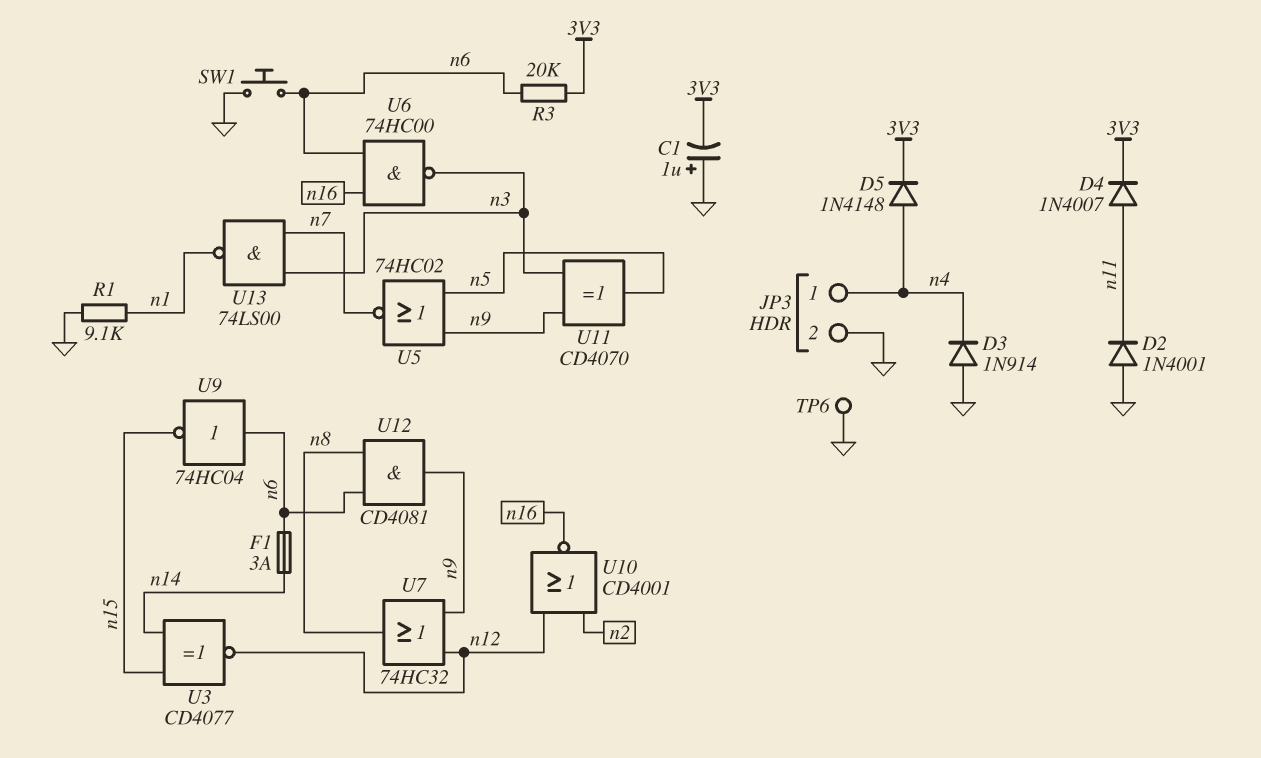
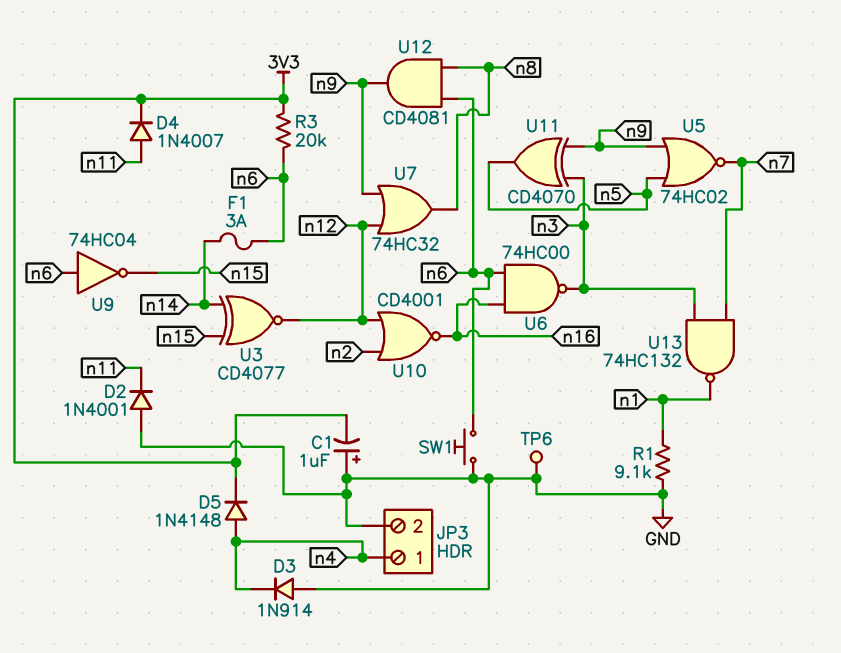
U13: NAND 74LS00 (in n3, in n7, out n1) -> NAND 74HC132 (in n3, in n7, out n1)

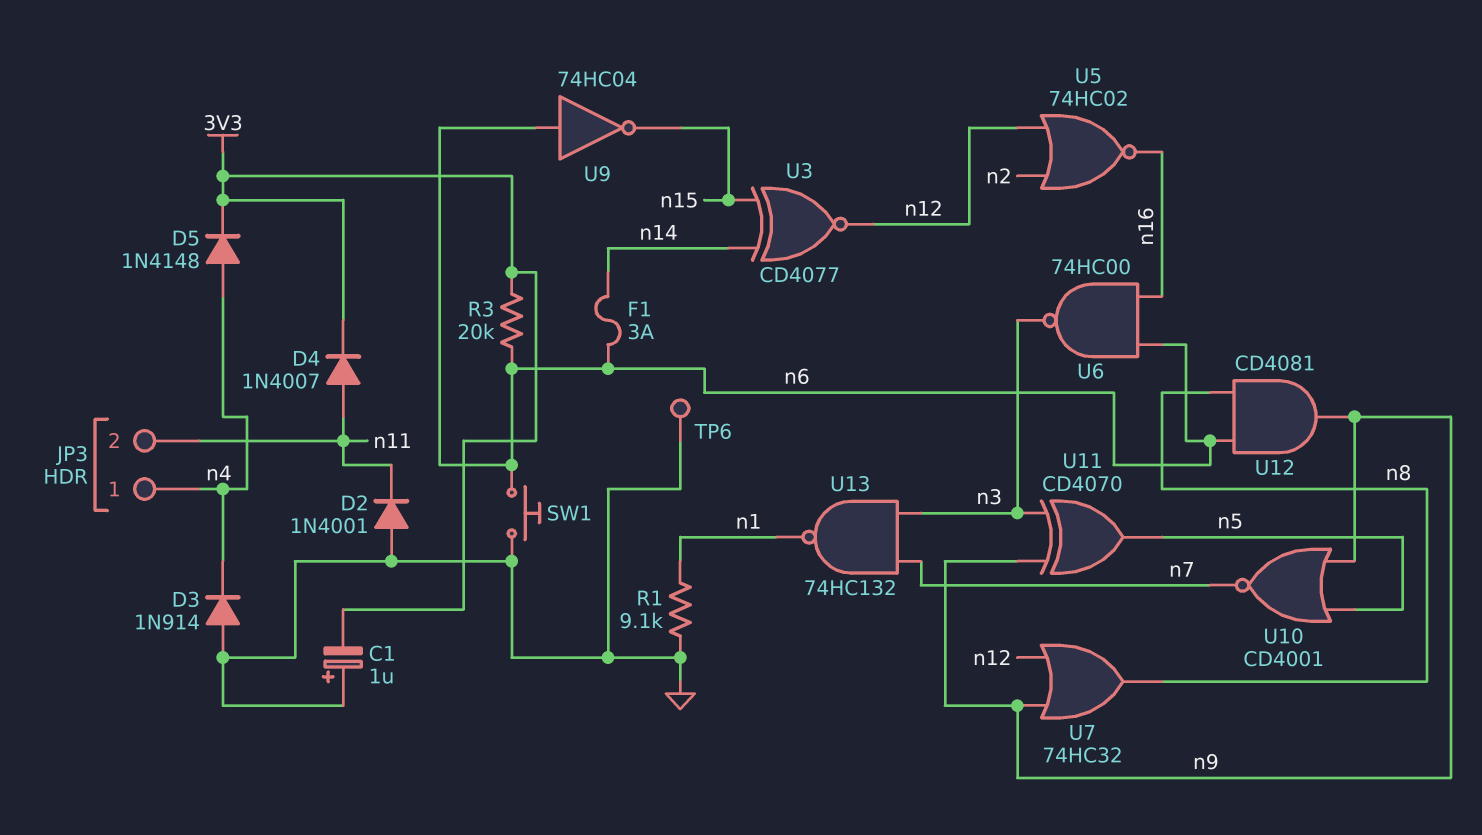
JP3 pin 2: GND -> n11
U5: NOR 74HC02 (in n5, in n9, out n7) -> NOR 74HC02 (in n2, in n12, out n16)
U10: NOR CD4001 (in n2, in n12, out n16) -> NOR CD4001 (in n5, in n9, out n7)

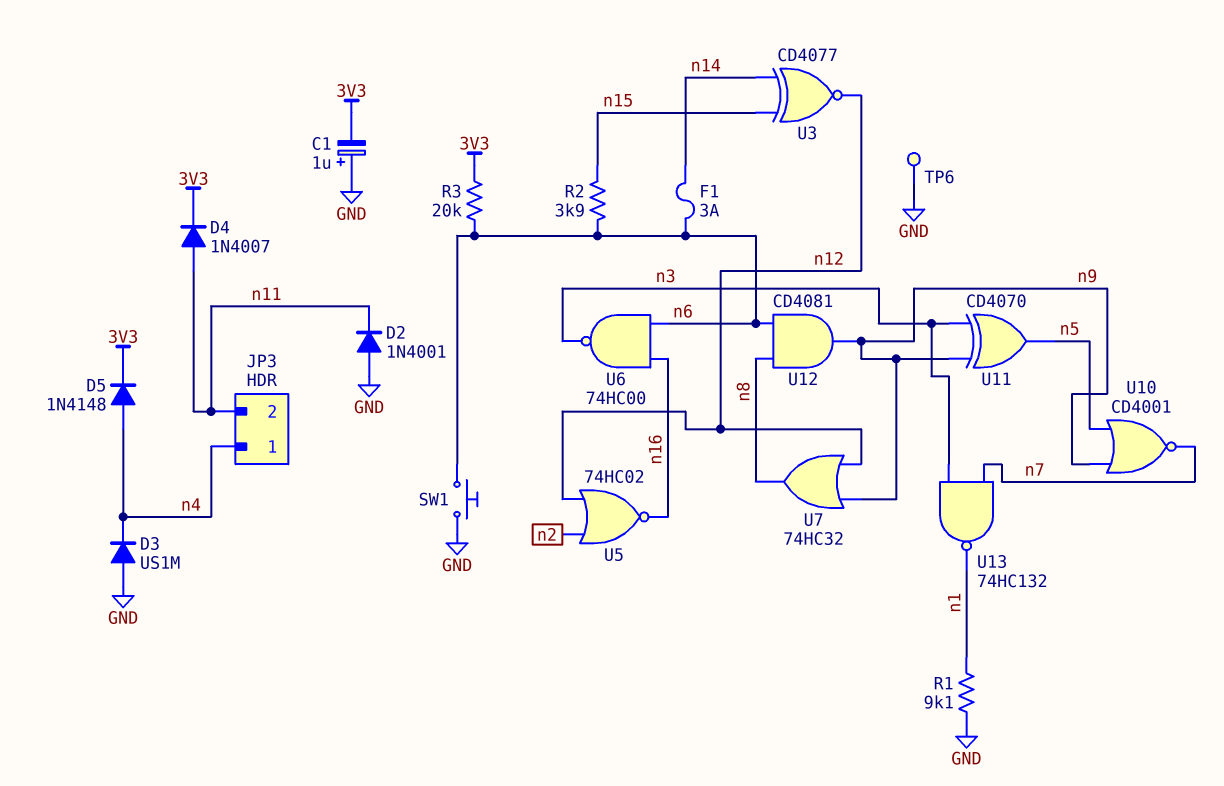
D3: diode 1N914 (A GND, K n4) -> diode US1M (A GND, K n4)
R2: none -> 3.9k (n6, n15)
U9: NOT 74HC04 (in n6, out n15) -> none

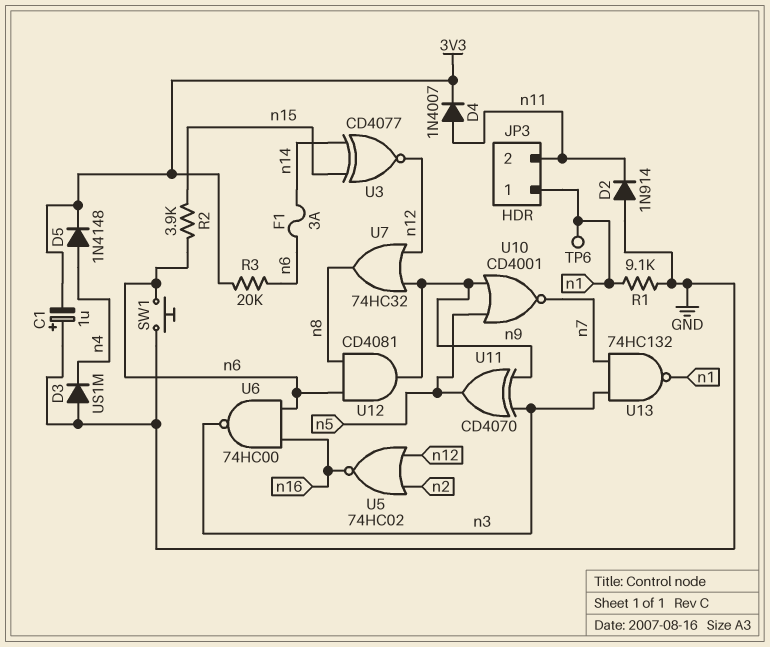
D2: diode 1N4001 (A GND, K n11) -> diode 1N914 (A GND, K n11)
JP3 pin 1: n4 -> n1
TP6: test point (GND) -> test point (n1)

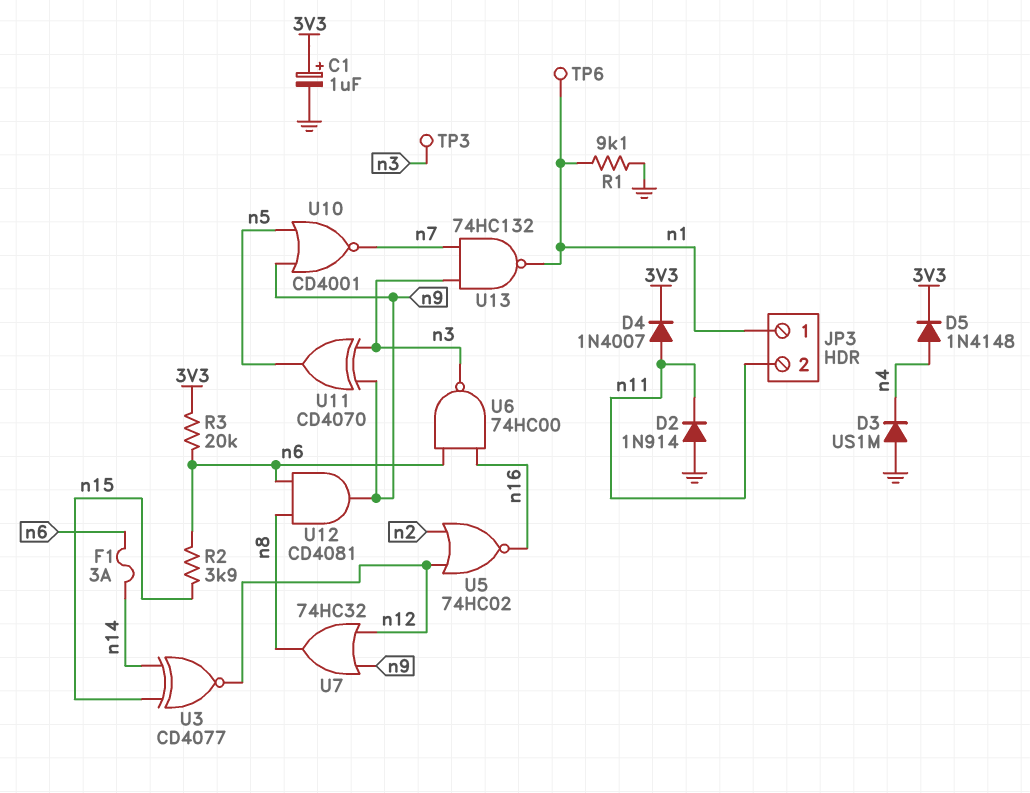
C1: 1uF (plus GND, minus 3V3) -> 1uF (plus 3V3, minus GND)
SW1: button (GND, n6) -> none
TP3: none -> test point (n3)

